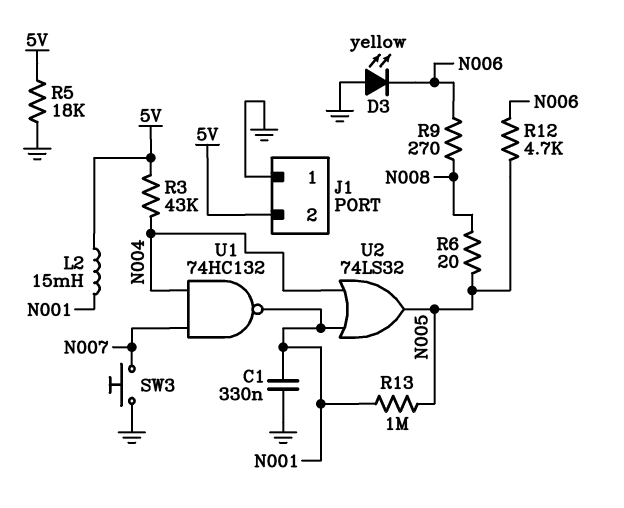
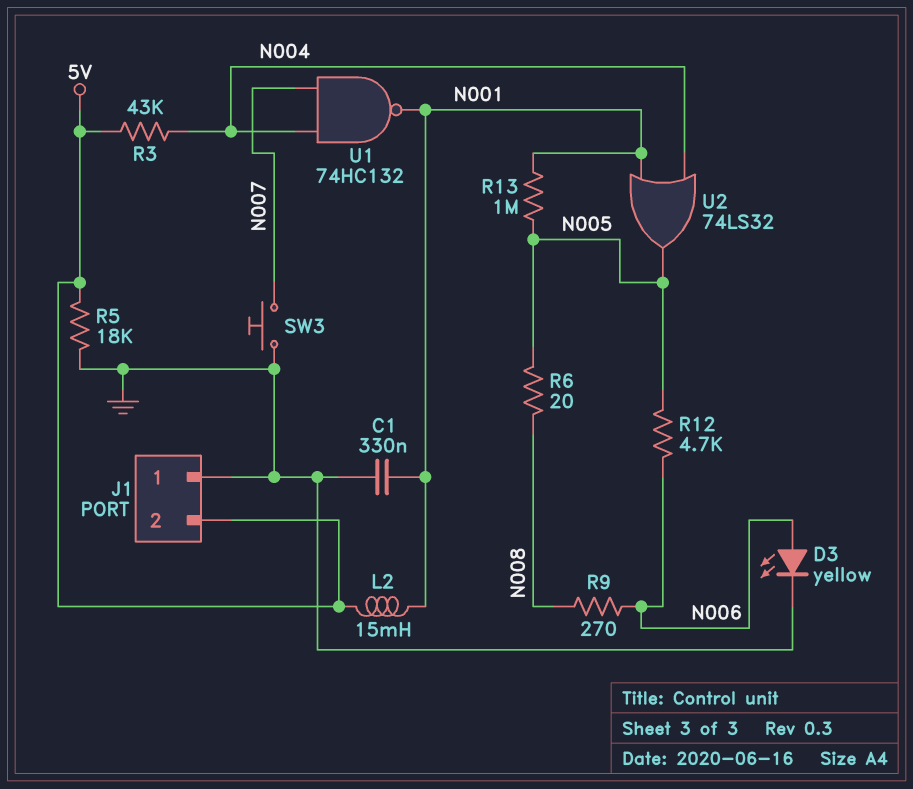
D3: LED yellow (A GND, K N006) -> LED yellow (A N006, K GND)

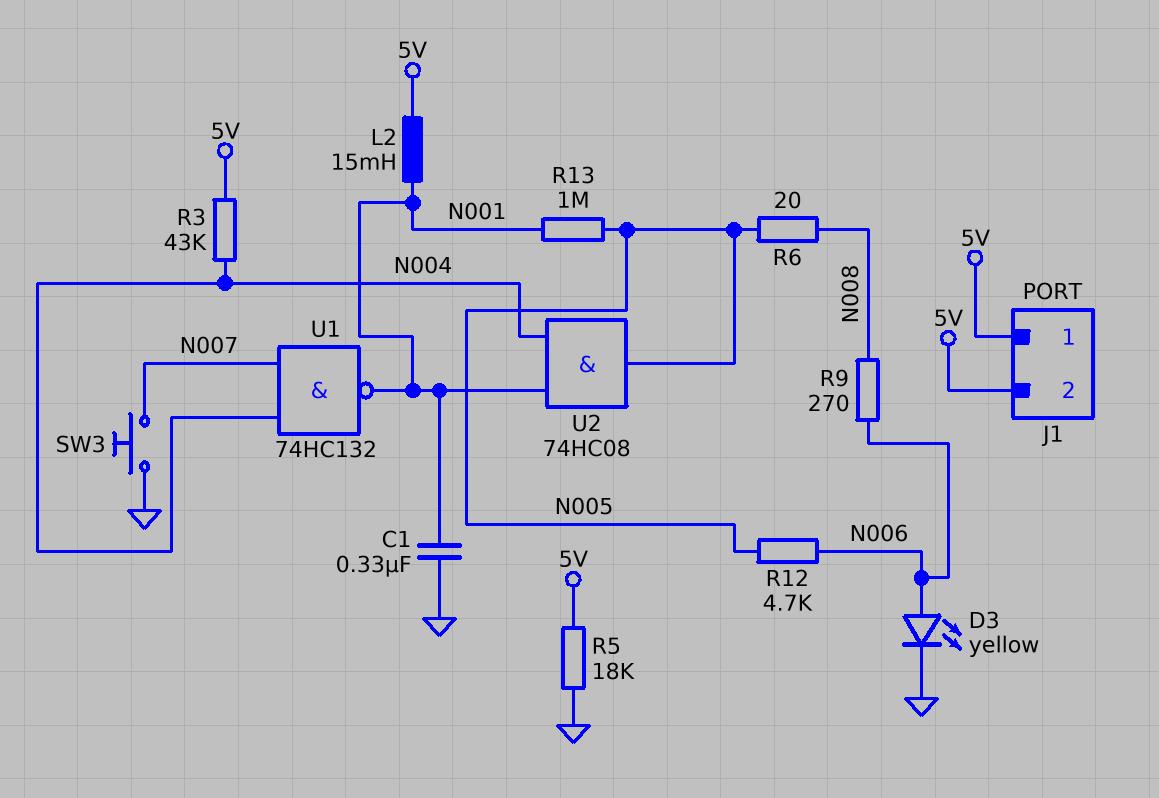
J1 pin 1: GND -> 5V
U2: OR 74LS32 (in N001, in N004, out N005) -> AND 74HC08 (in N001, in N004, out N005)

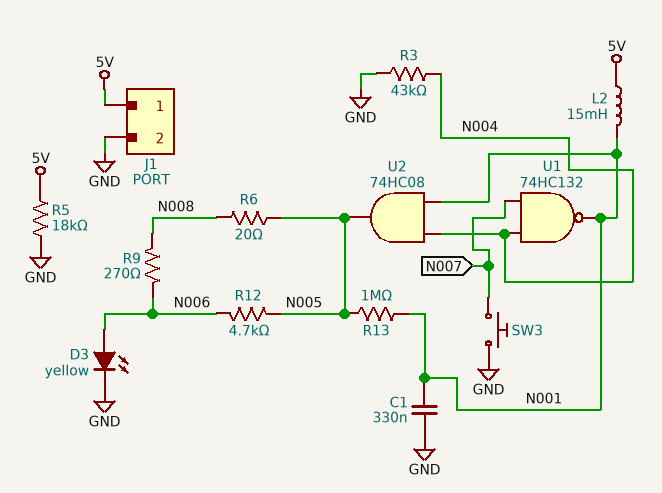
J1 pin 2: 5V -> GND
R3: 43k (5V, N004) -> 43k (GND, N004)

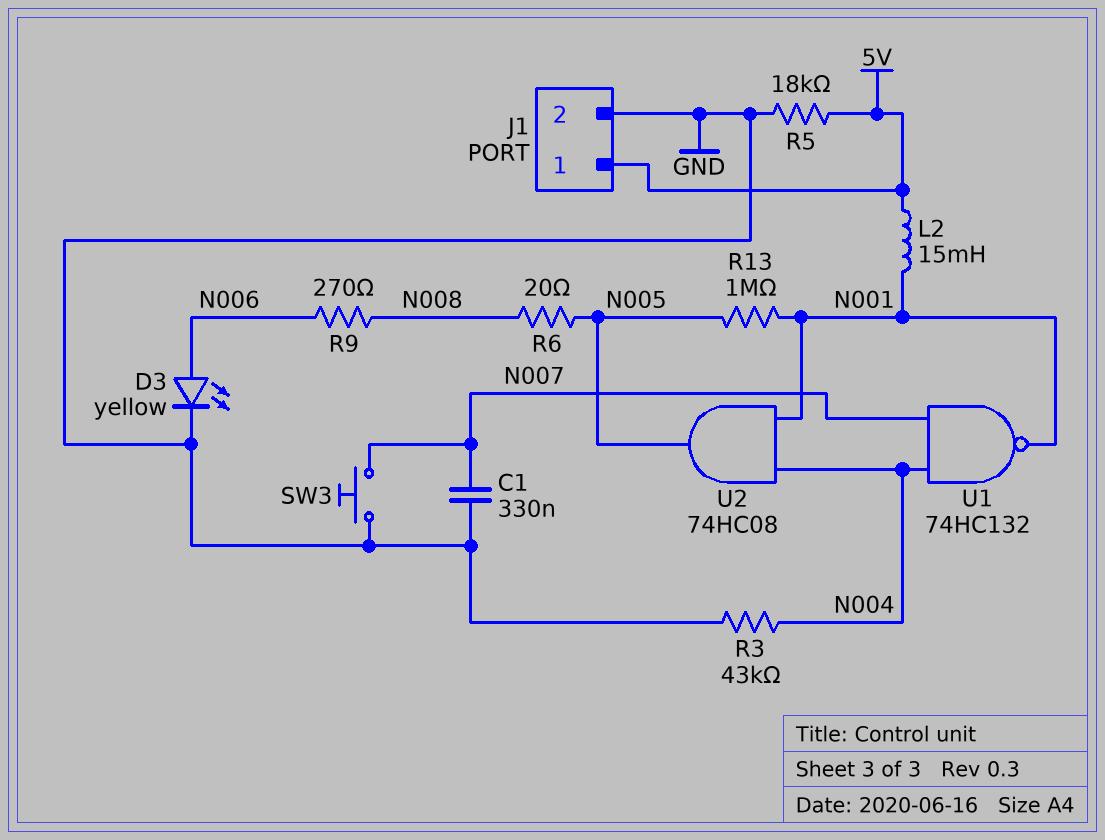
C1: 330nF (GND, N001) -> 330nF (GND, N007)
R12: 4.7k (N005, N006) -> none

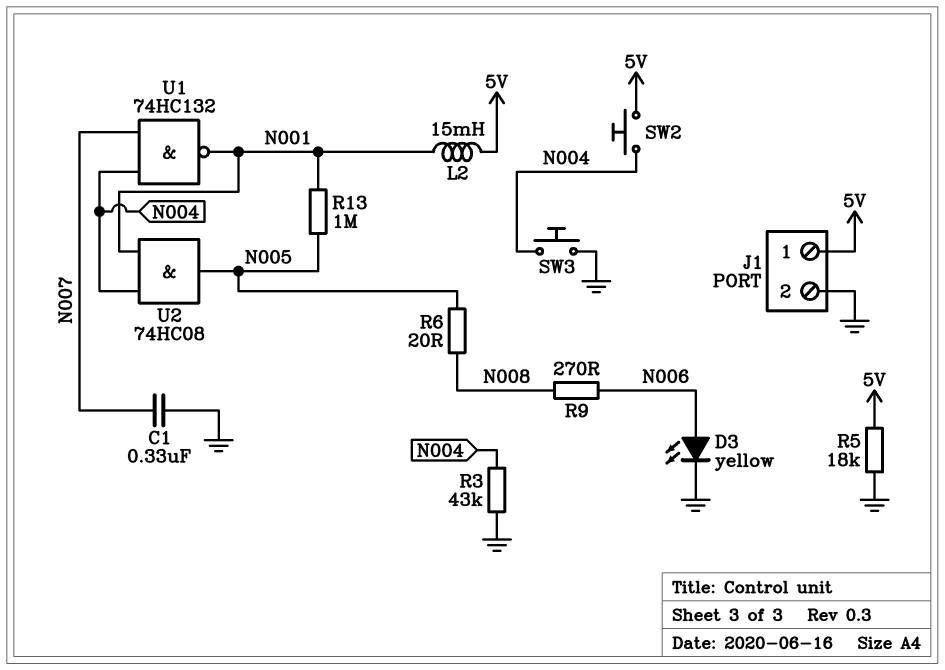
SW2: none -> button (5V, N004)
SW3: button (GND, N007) -> button (GND, N004)

